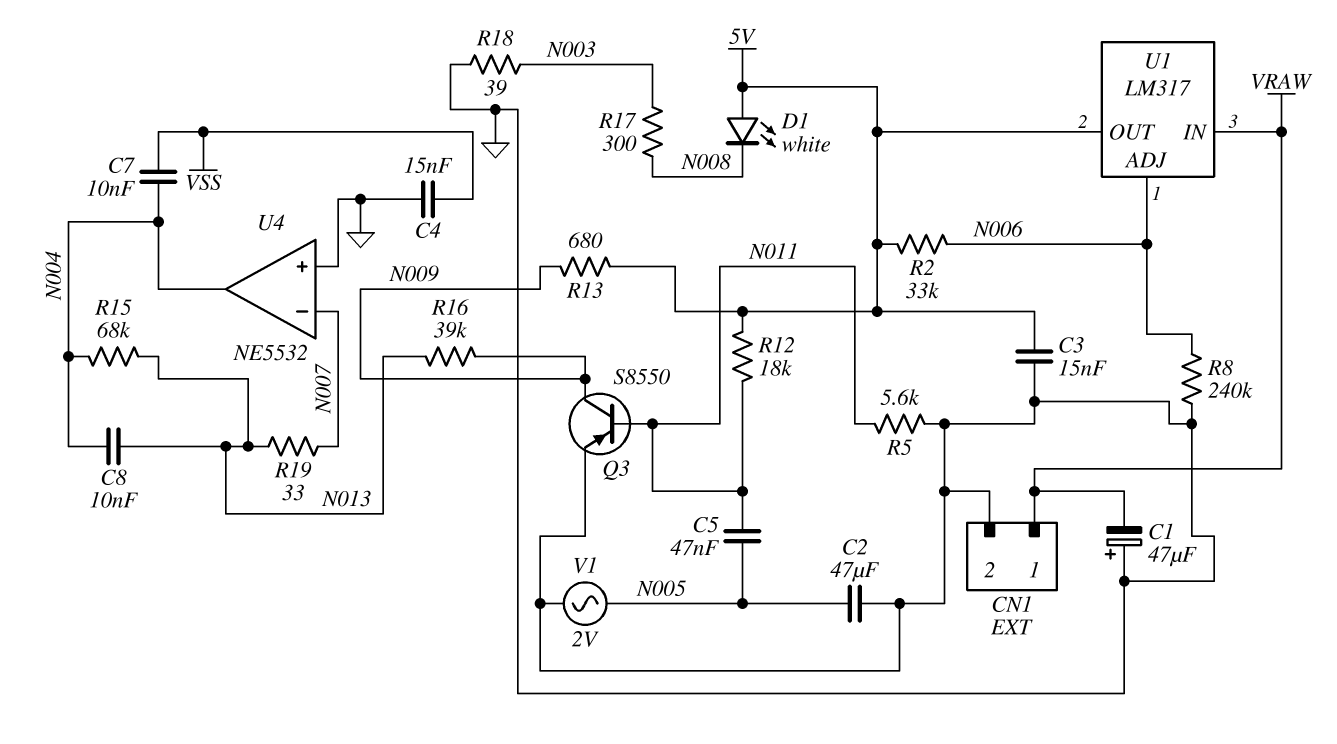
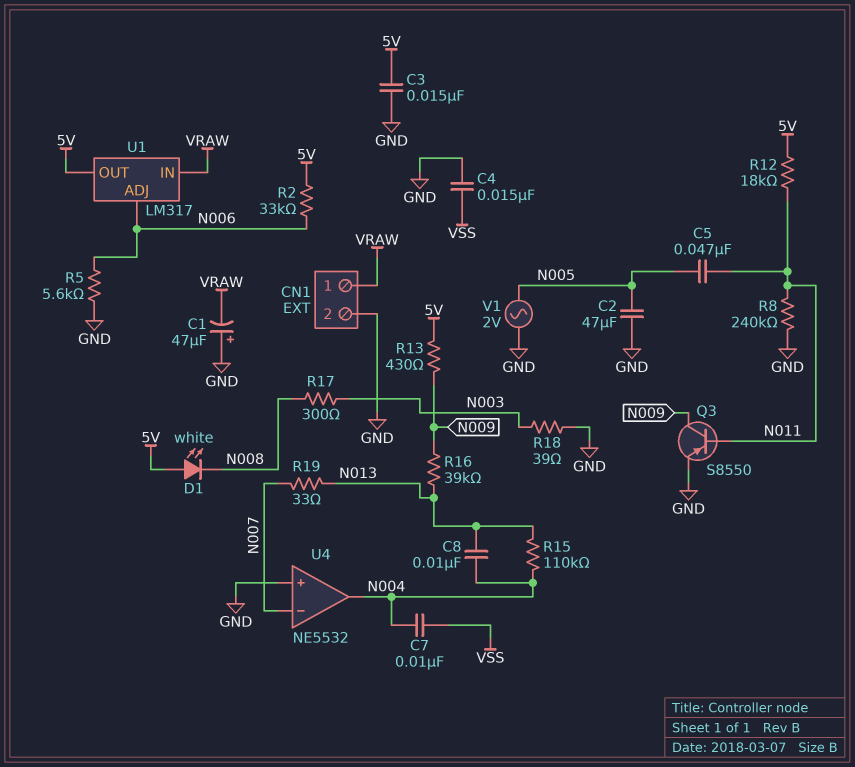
R5: 5.6k (GND, N011) -> 5.6k (GND, N006)
R8: 240k (GND, N006) -> 240k (GND, N011)
R13: 680 (5V, N009) -> 430 (5V, N009)
R15: 68k (N004, N013) -> 110k (N004, N013)

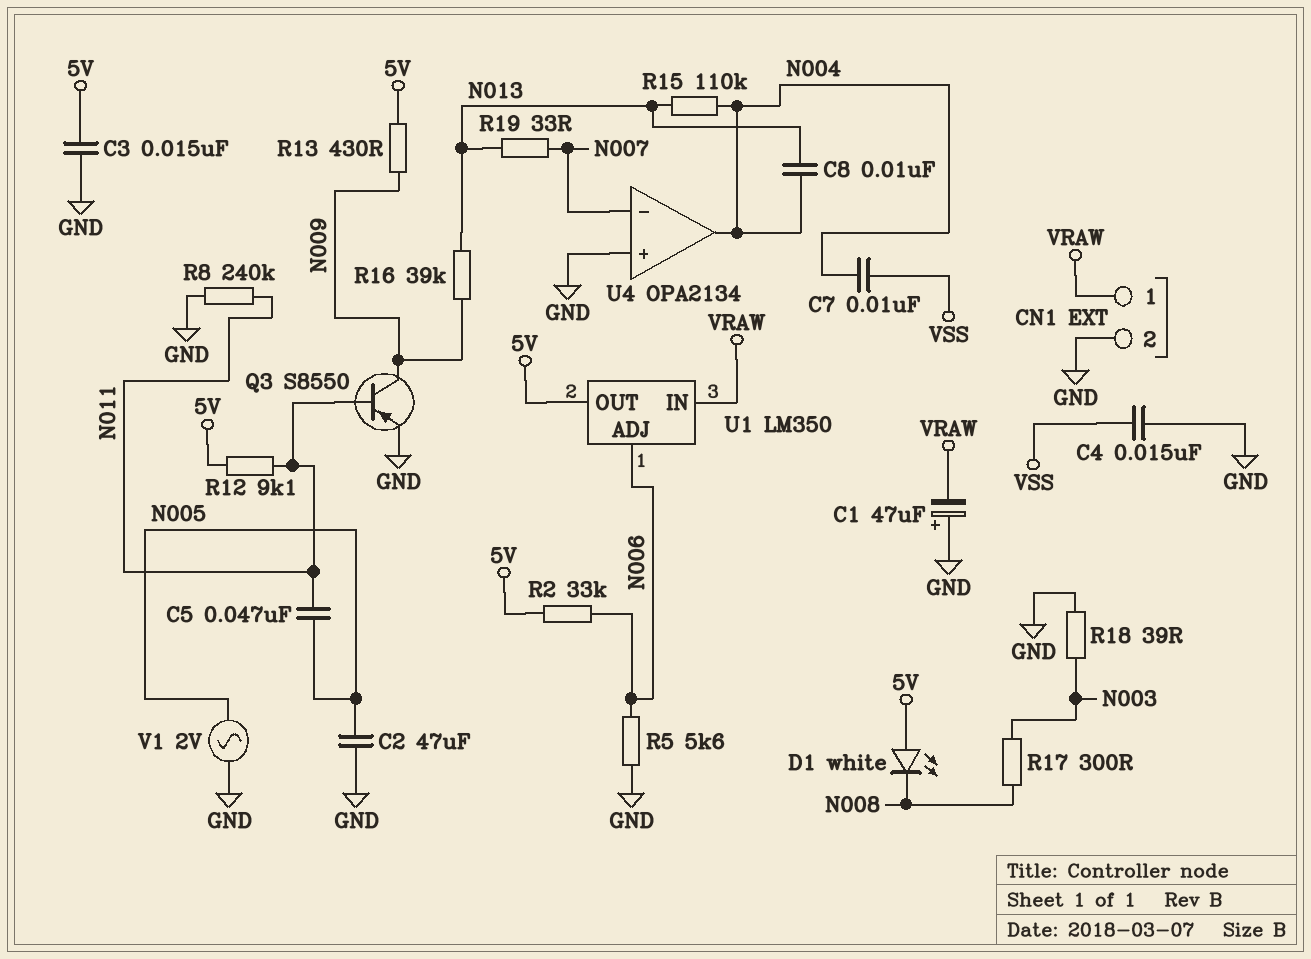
R12: 18k (5V, N011) -> 9.1k (5V, N011)
U1: LM317 -> LM350
U4: NE5532 -> OPA2134

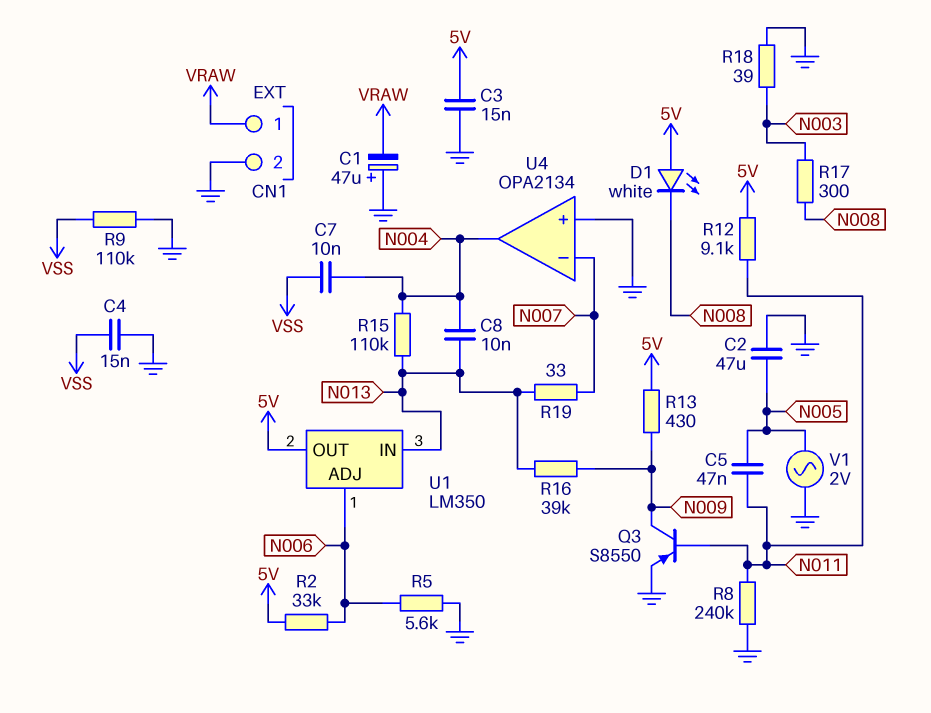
R9: none -> 110k (GND, VSS)
U1 pin IN: VRAW -> N013

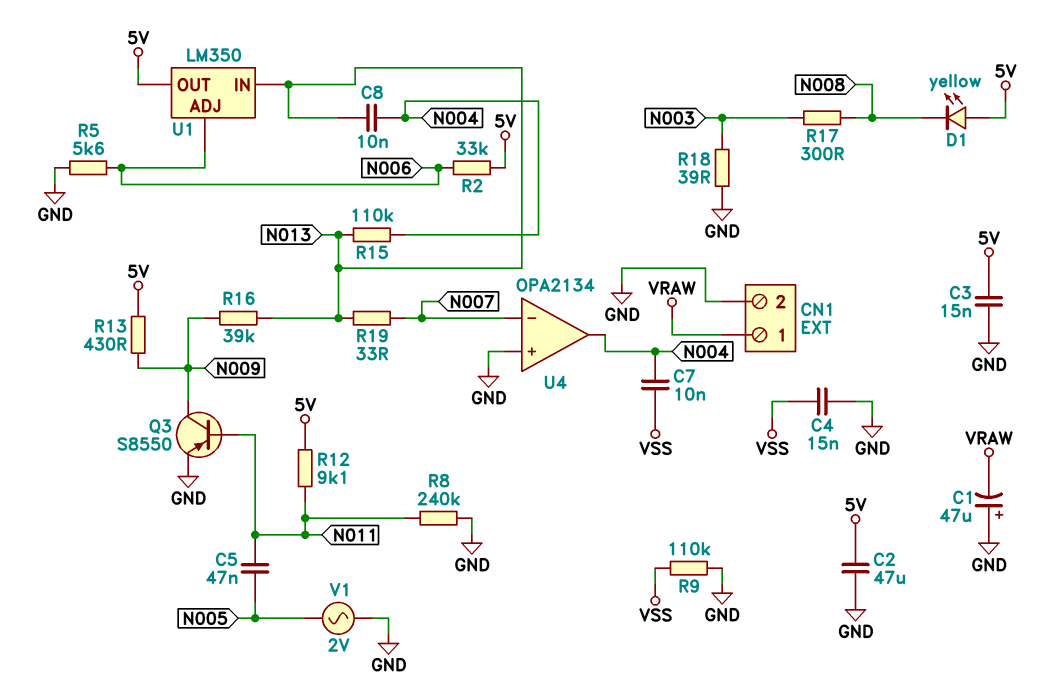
C2: 47uF (GND, N005) -> 47uF (5V, GND)
D1: LED white (A 5V, K N008) -> LED yellow (A 5V, K N008)

